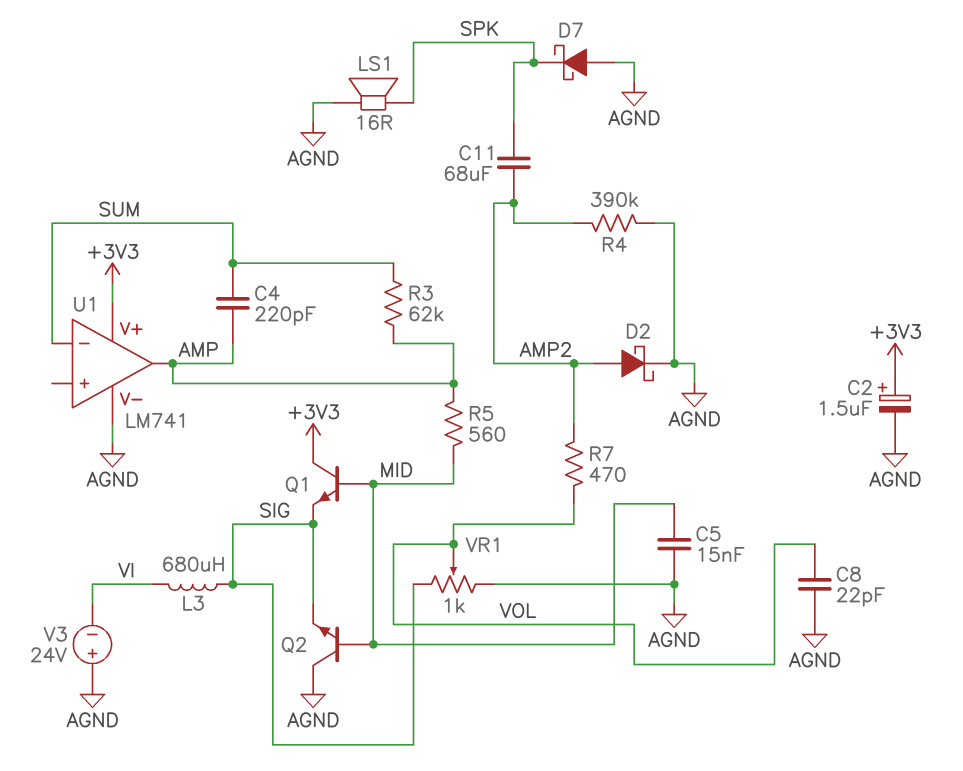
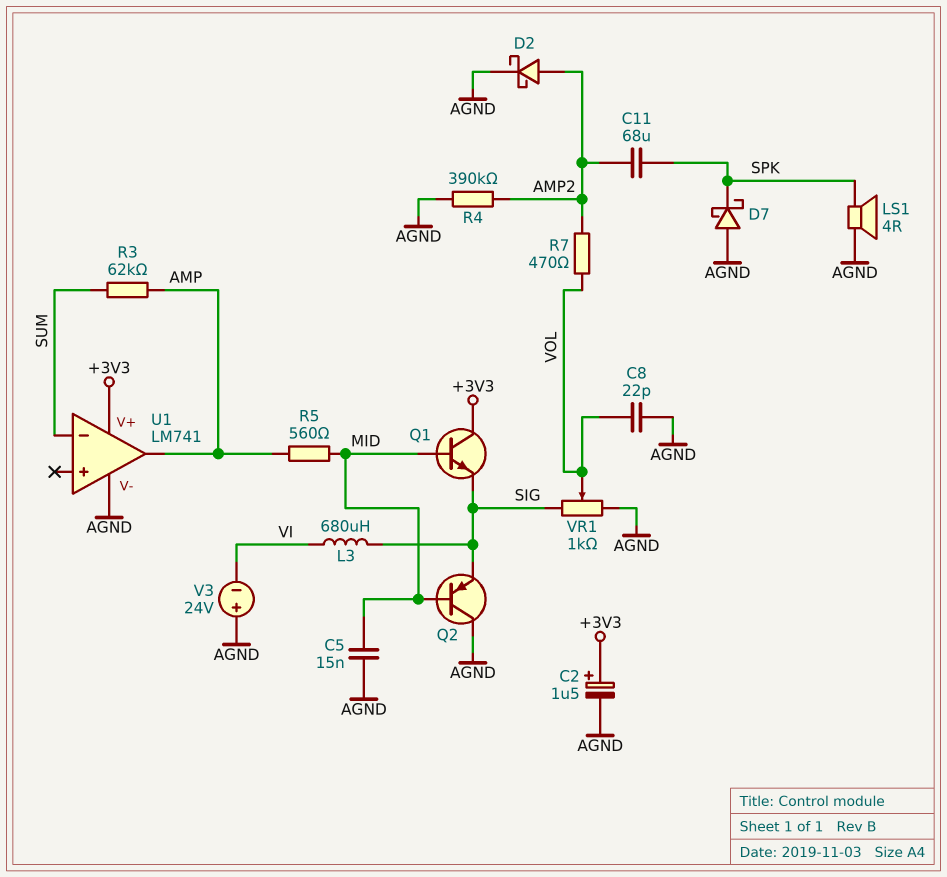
C4: 220pF (AMP, SUM) -> none
LS1: speaker 16R (AGND, SPK) -> speaker 4R (AGND, SPK)
Q2: NPN (B MID, C AGND, E SIG) -> PNP (B MID, C AGND, E SIG)

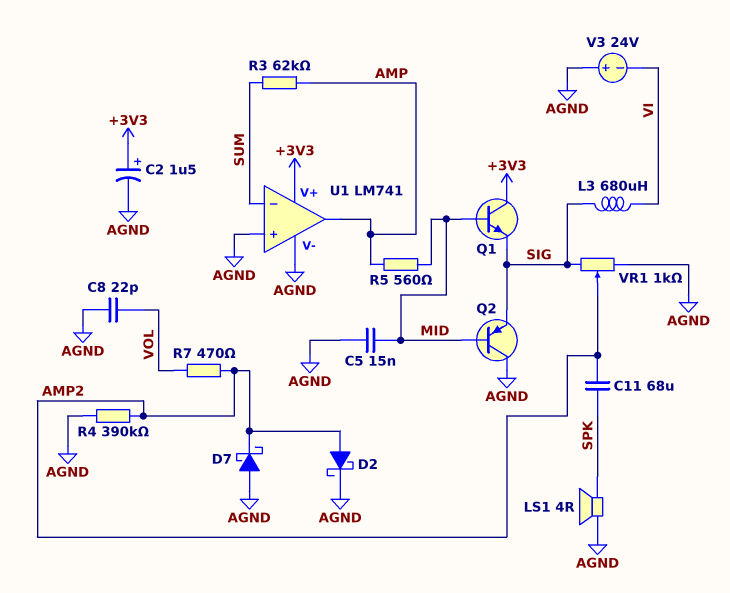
D7: schottky (A AGND, K SPK) -> schottky (A AGND, K AMP2)
U1 pin in+: none -> AGND
VR1: 1k (AGND, SIG, wiper VOL) -> 1k (AGND, SIG, wiper AMP2)

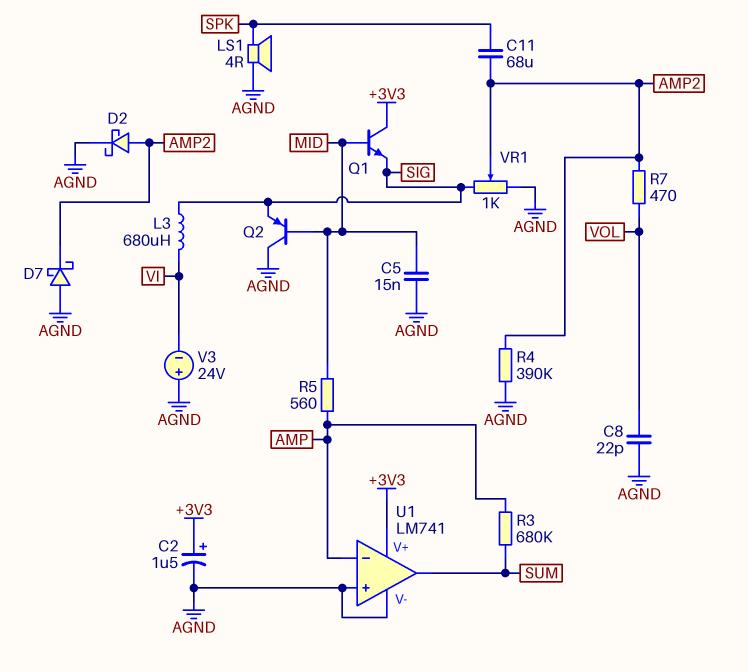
R3: 62k (AMP, SUM) -> 680k (AMP, SUM)
U1 pin in-: SUM -> AMP
U1 pin out: AMP -> SUM

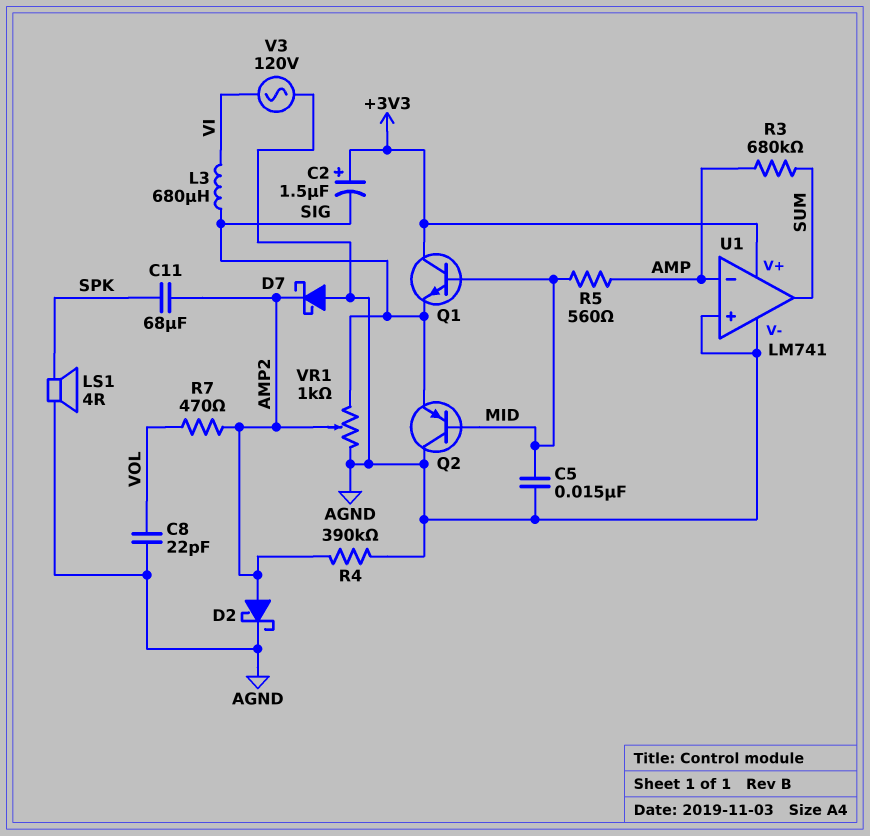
C2: 1.5uF (plus +3V3, minus AGND) -> 1.5uF (plus +3V3, minus SIG)
V3: 24V (plus AGND, minus VI) -> AC 120V (AGND, VI)

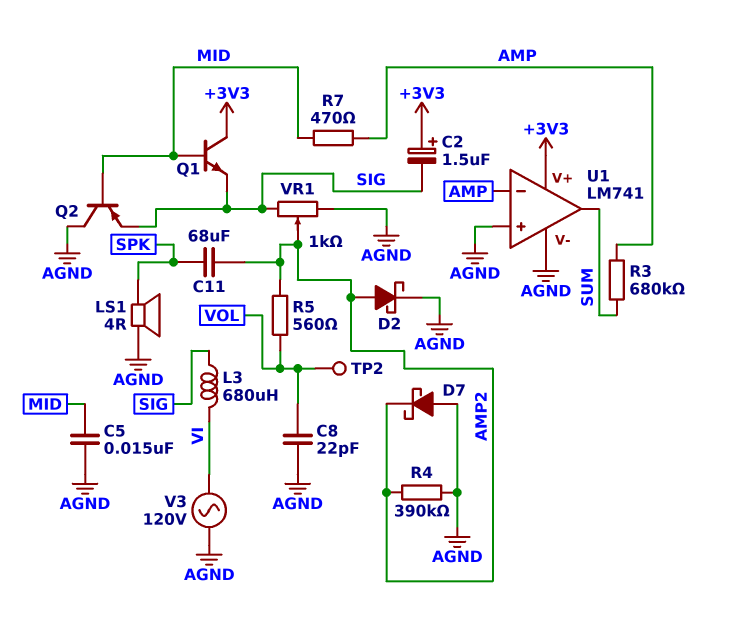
R5: 560 (AMP, MID) -> 560 (AMP2, VOL)
R7: 470 (AMP2, VOL) -> 470 (AMP, MID)
TP2: none -> test point (VOL)

